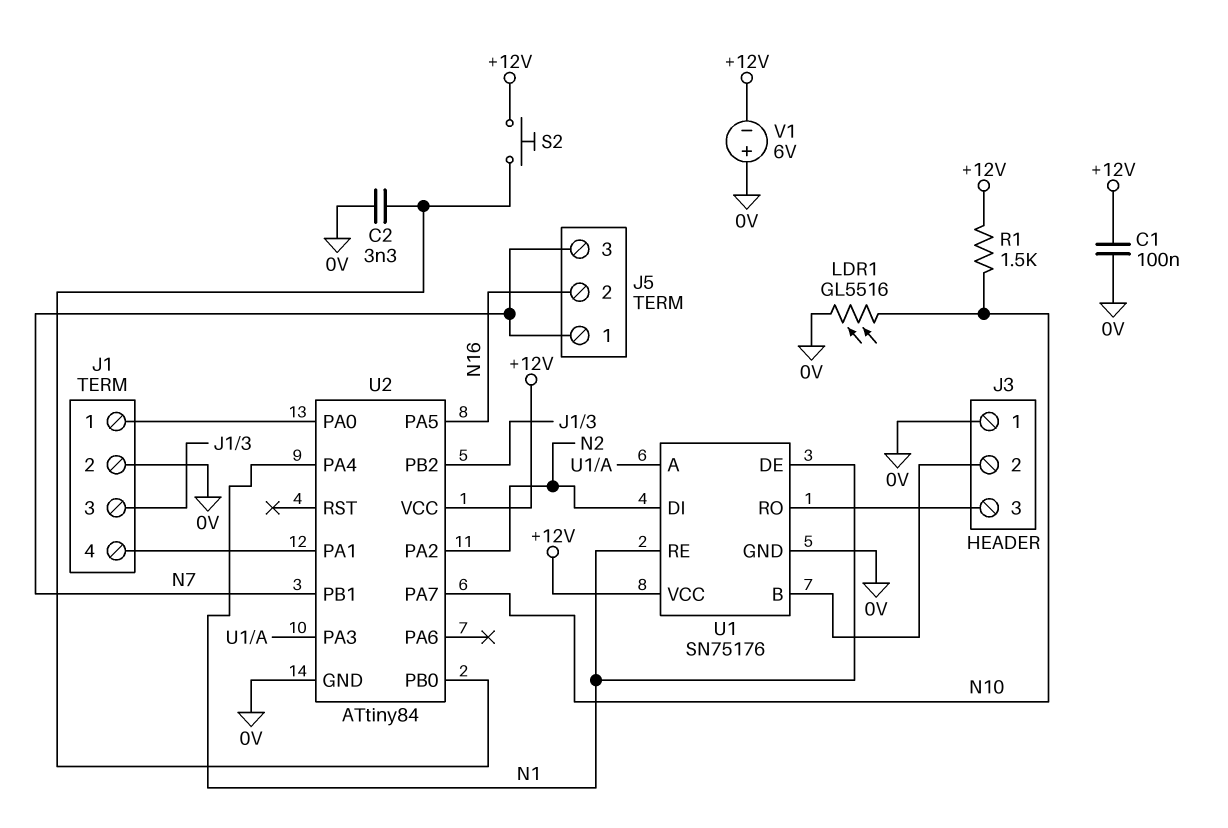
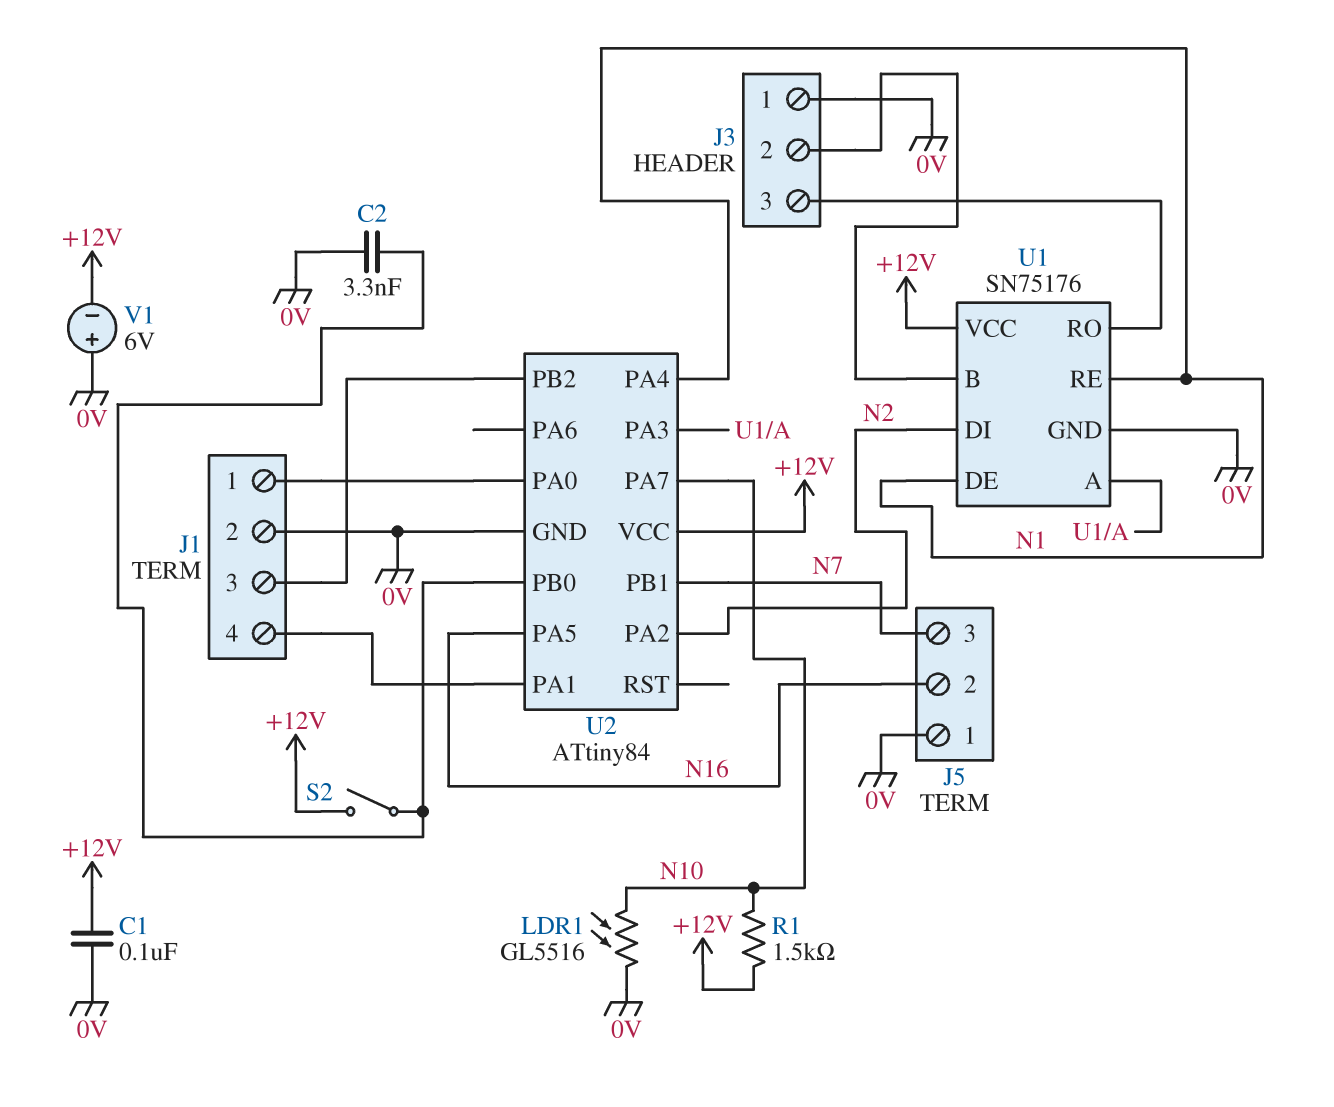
J5 pin 1: N7 -> 0V
S2: button (+12V, U2/PB0) -> switch (+12V, U2/PB0)

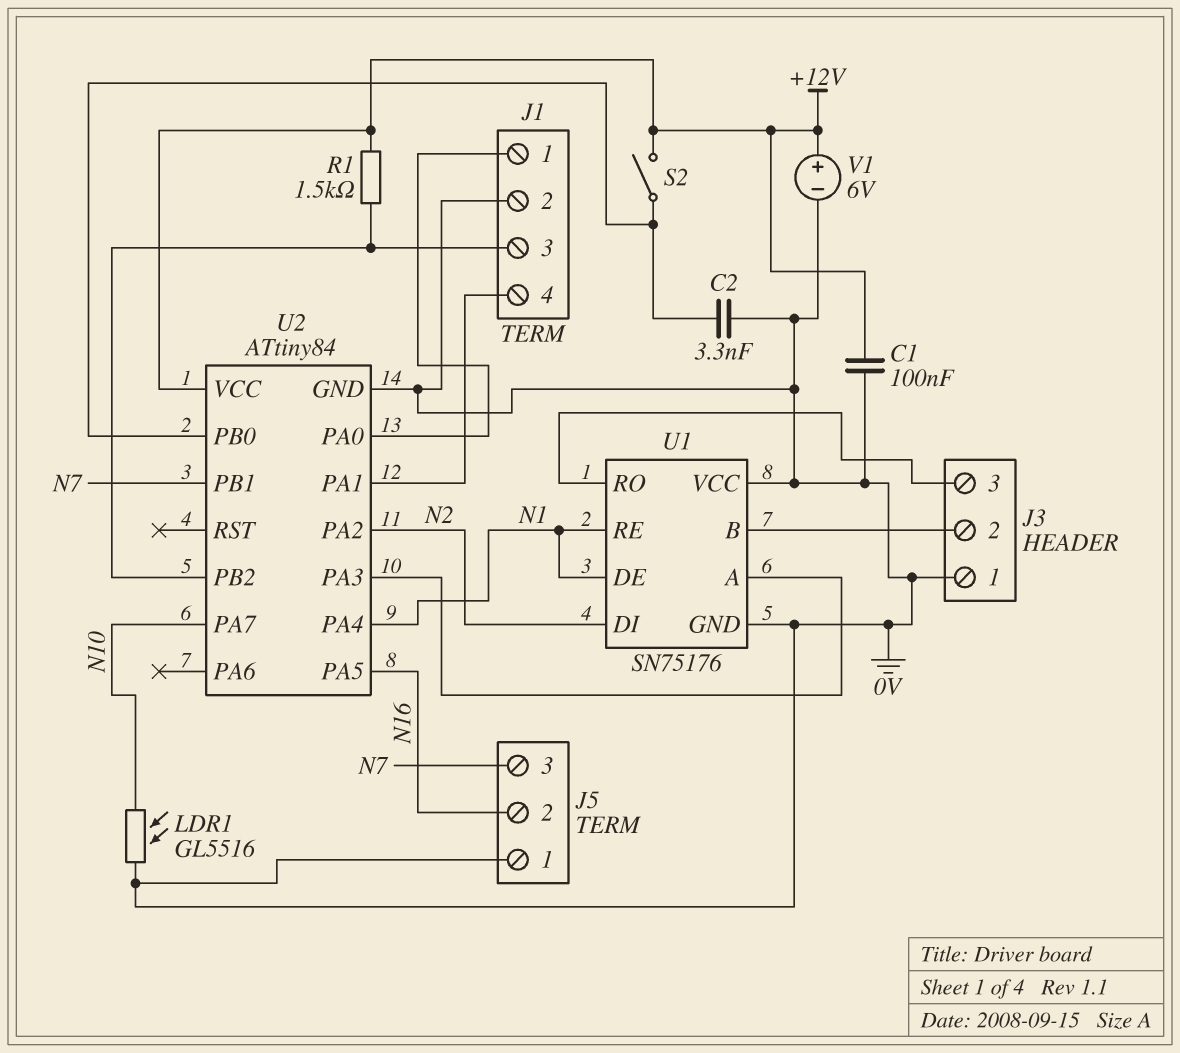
R1: 1.5k (+12V, N10) -> 1.5k (+12V, J1/3)
U1 pin VCC: +12V -> 0V
V1: 6V (plus 0V, minus +12V) -> 6V (plus +12V, minus 0V)

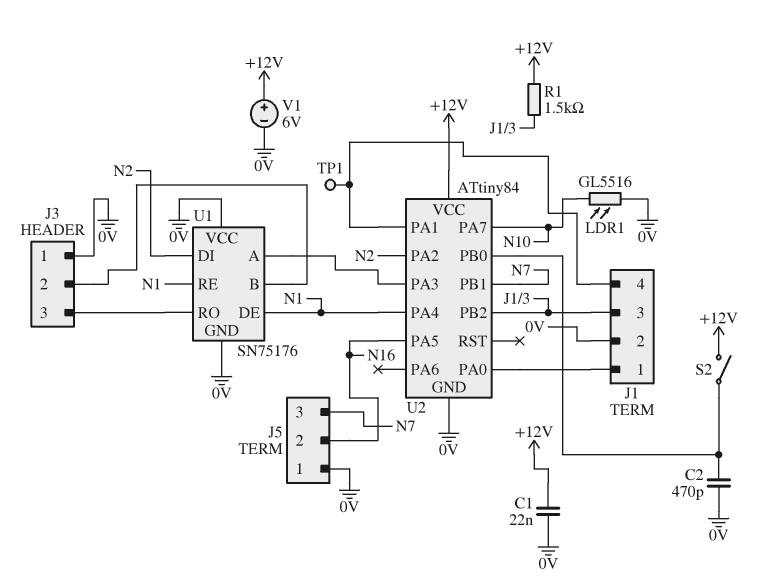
C1: 100nF (+12V, 0V) -> 22nF (+12V, 0V)
C2: 3.3nF (0V, U2/PB0) -> 470pF (0V, U2/PB0)
TP1: none -> test point (J1/4)

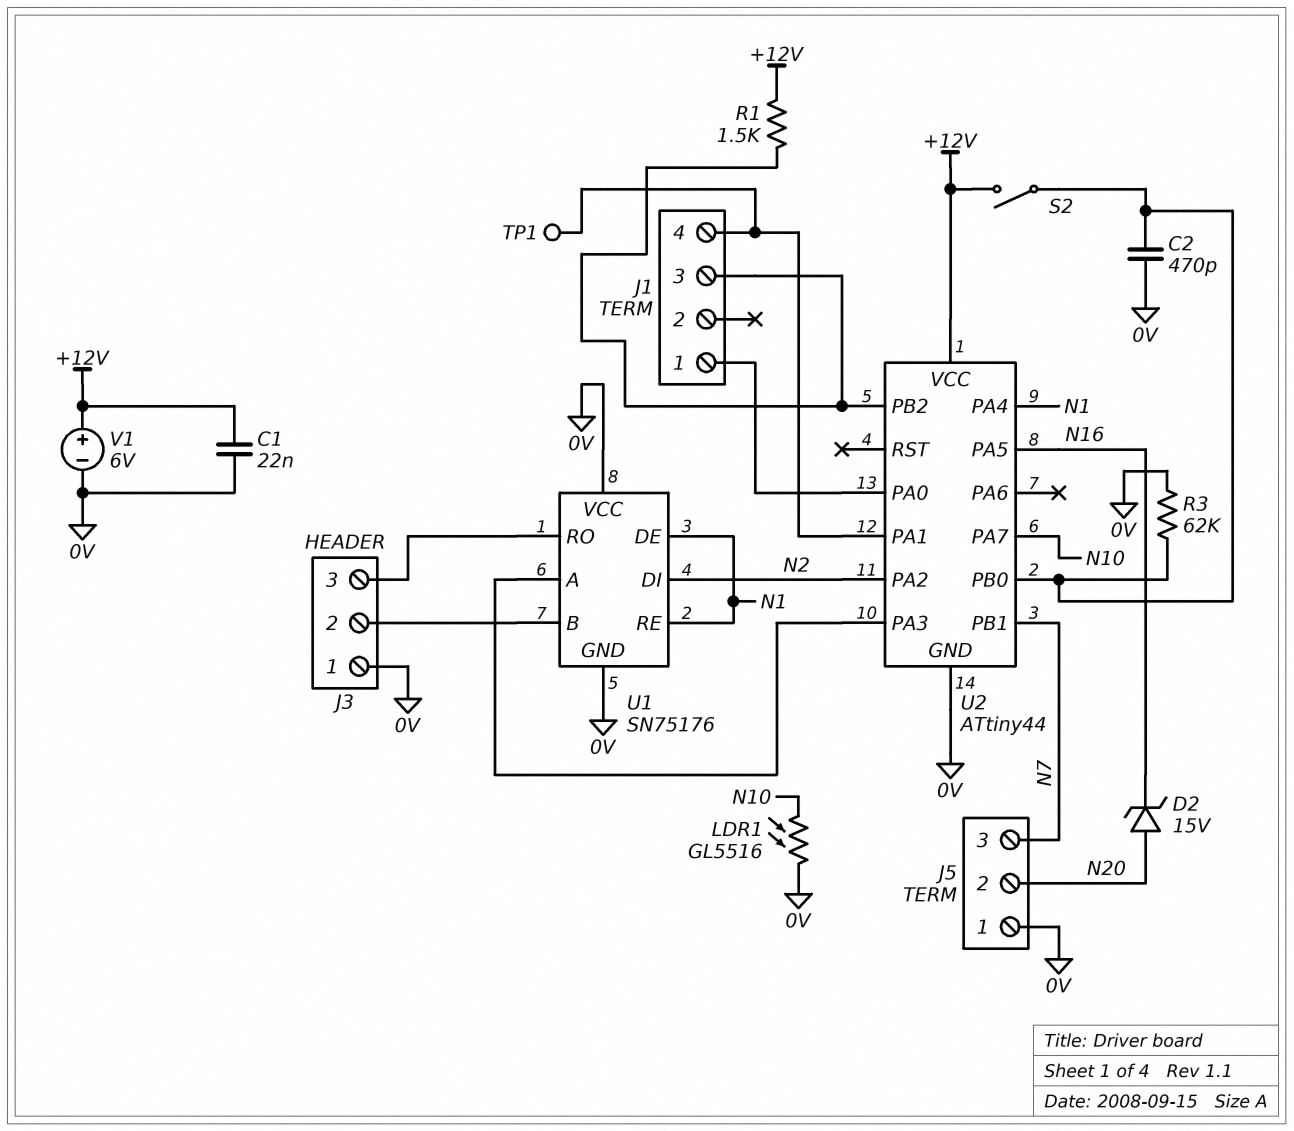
D2: none -> zener 15V (A N20, K N16)
J1 pin 2: 0V -> none
J5 pin 2: N16 -> N20
R3: none -> 62k (0V, U2/PB0)
U2: ATtiny84 -> ATtiny44

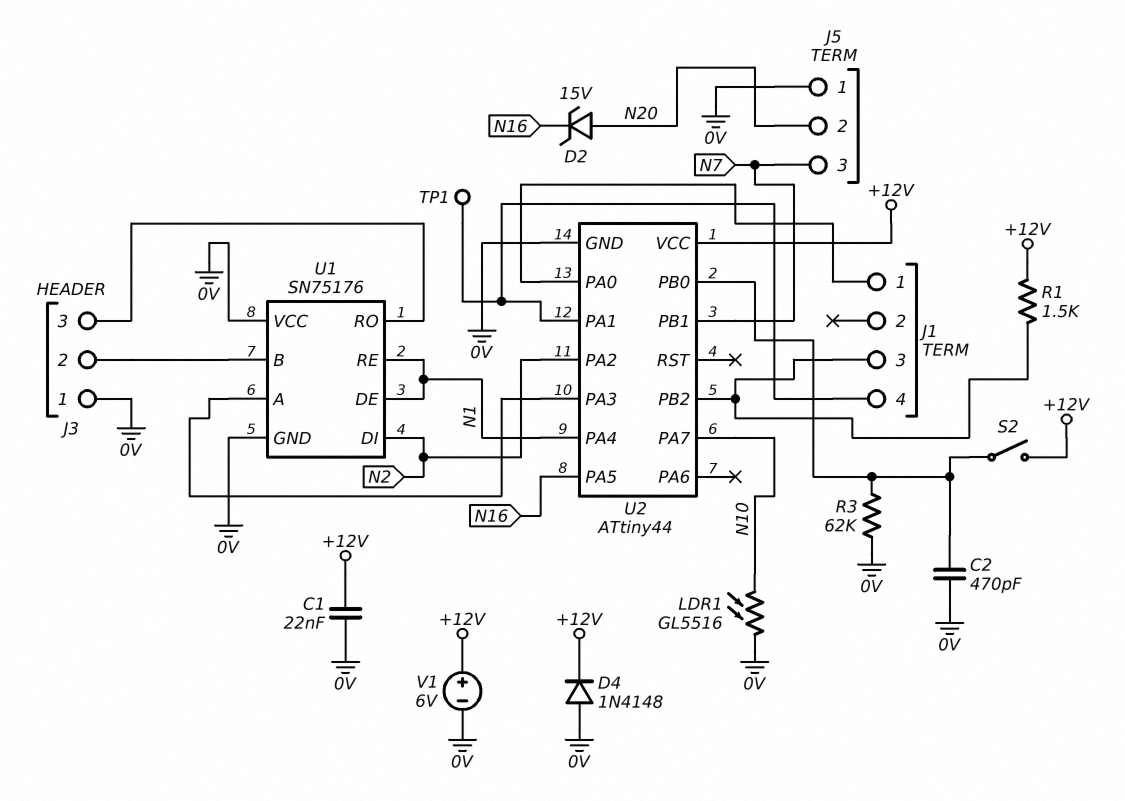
D4: none -> diode 1N4148 (A 0V, K +12V)

